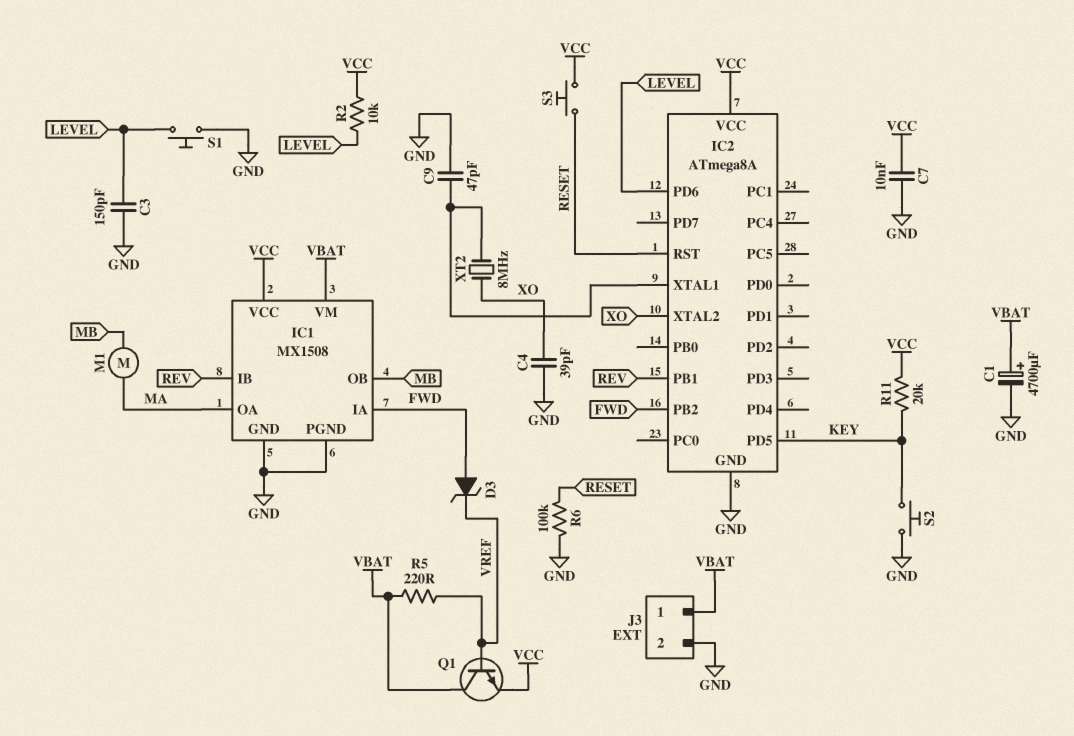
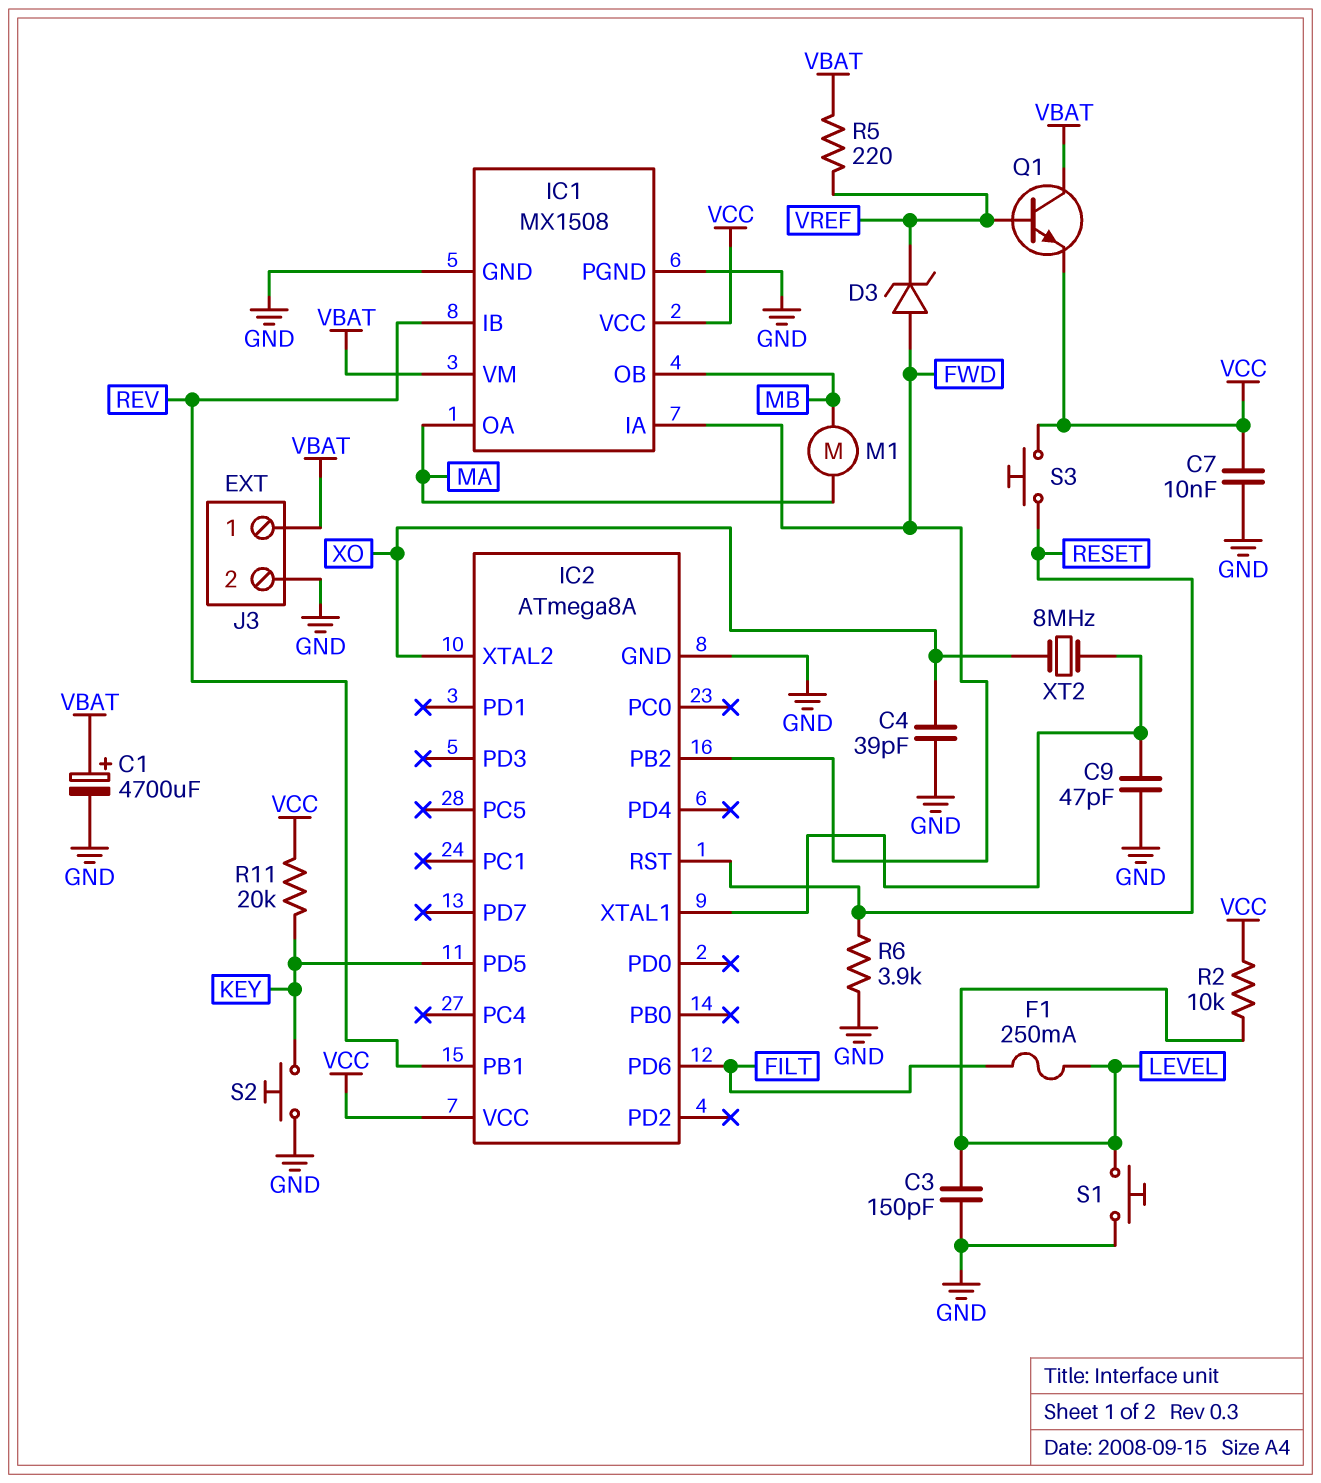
F1: none -> 250mA (FILT, LEVEL)
IC2 pin PD6: LEVEL -> FILT
R6: 100k (GND, RESET) -> 3.9k (GND, RESET)

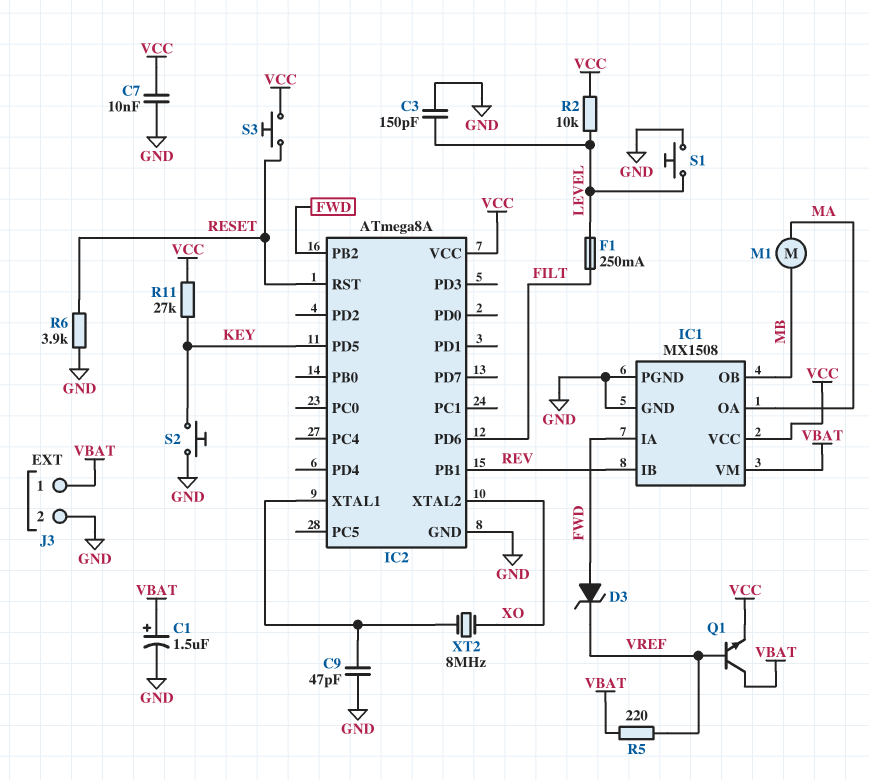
C1: 4700uF (plus VBAT, minus GND) -> 1.5uF (plus VBAT, minus GND)
C4: 39pF (GND, XO) -> none
R11: 20k (KEY, VCC) -> 27k (KEY, VCC)

